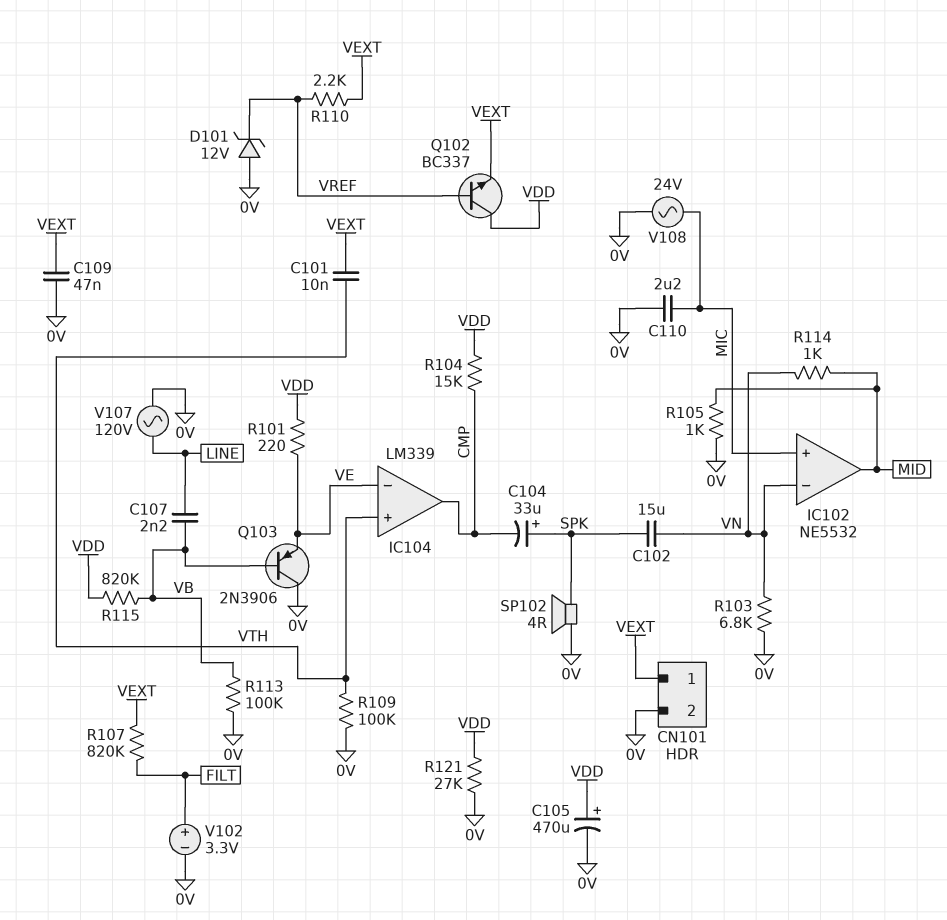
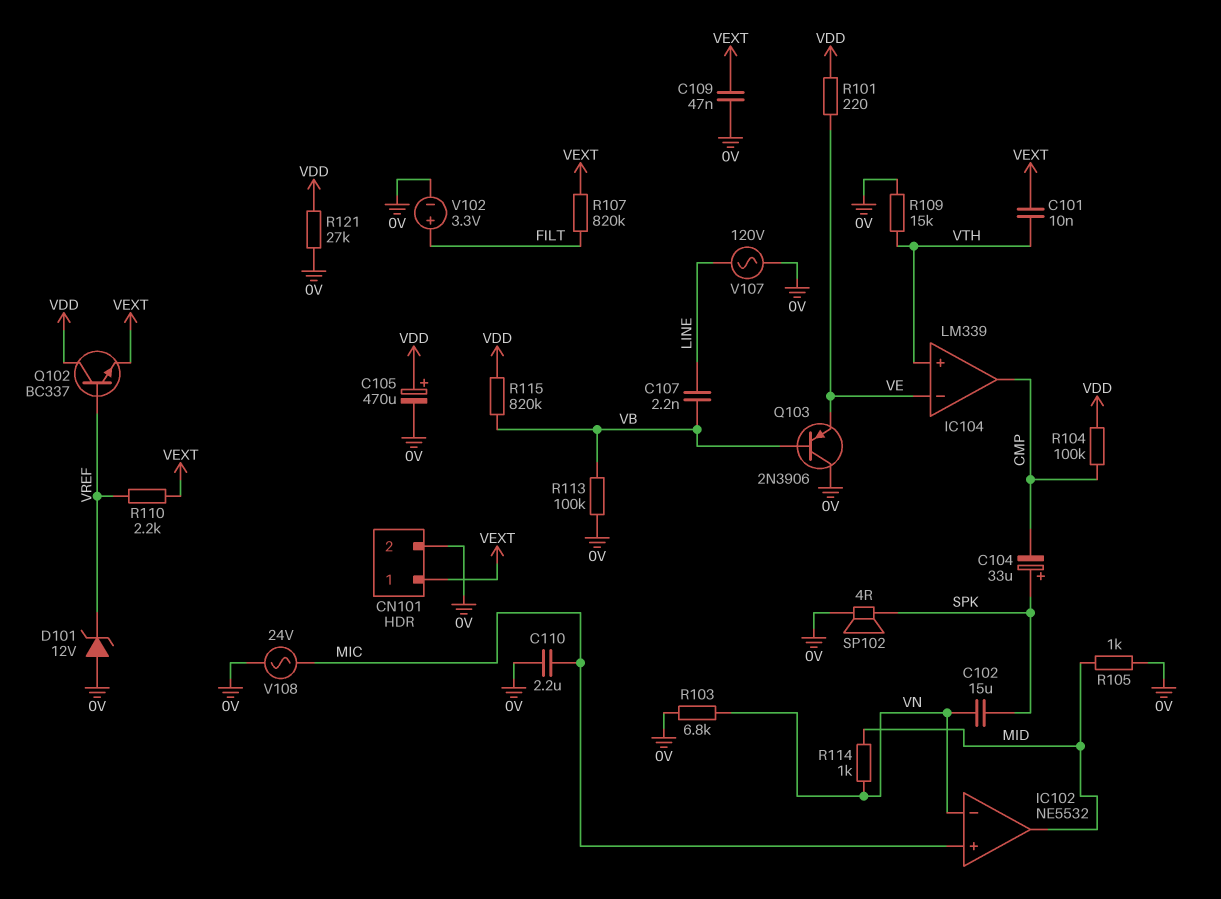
R104: 15k (CMP, VDD) -> 100k (CMP, VDD)
R109: 100k (0V, VTH) -> 15k (0V, VTH)

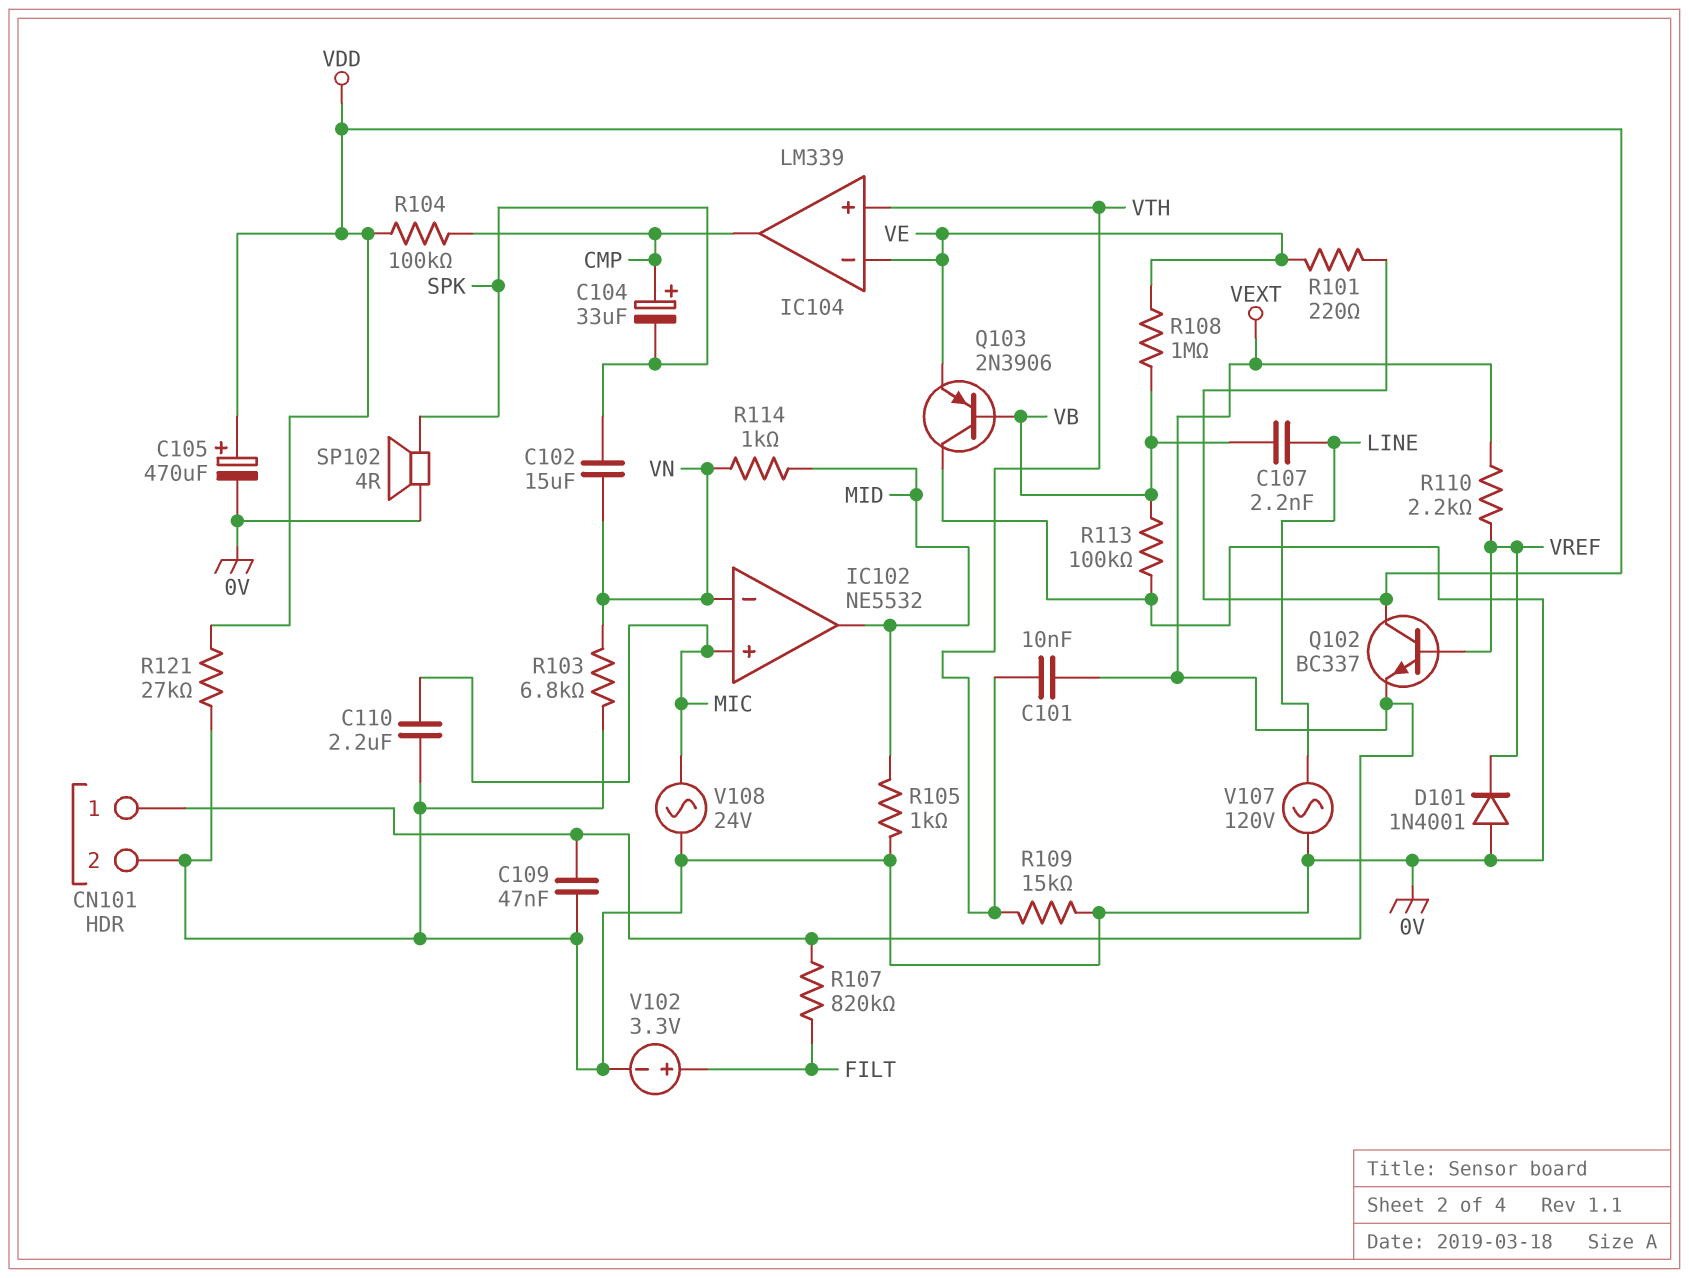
C104: 33uF (plus SPK, minus CMP) -> 33uF (plus CMP, minus SPK)
D101: zener 12V (A 0V, K VREF) -> diode 1N4001 (A 0V, K VREF)
R108: none -> 1M (VB, VE)
R115: 820k (VB, VDD) -> none

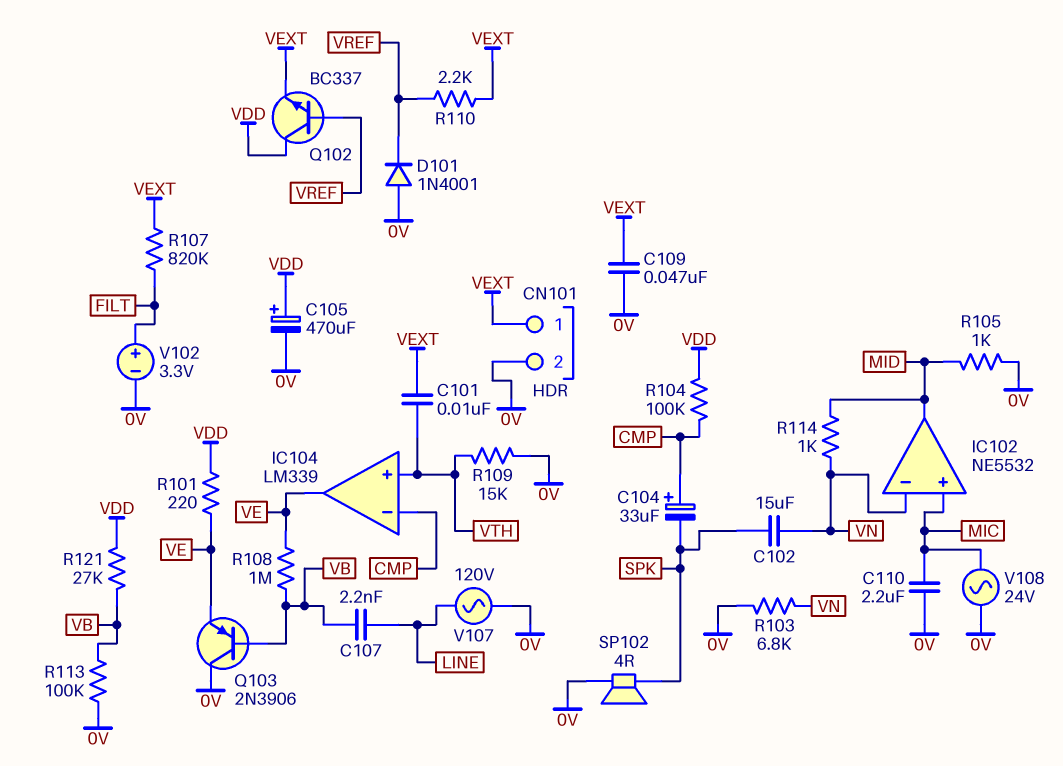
IC104 pin in-: VE -> CMP
IC104 pin out: CMP -> VE
R121: 27k (0V, VDD) -> 27k (VB, VDD)

